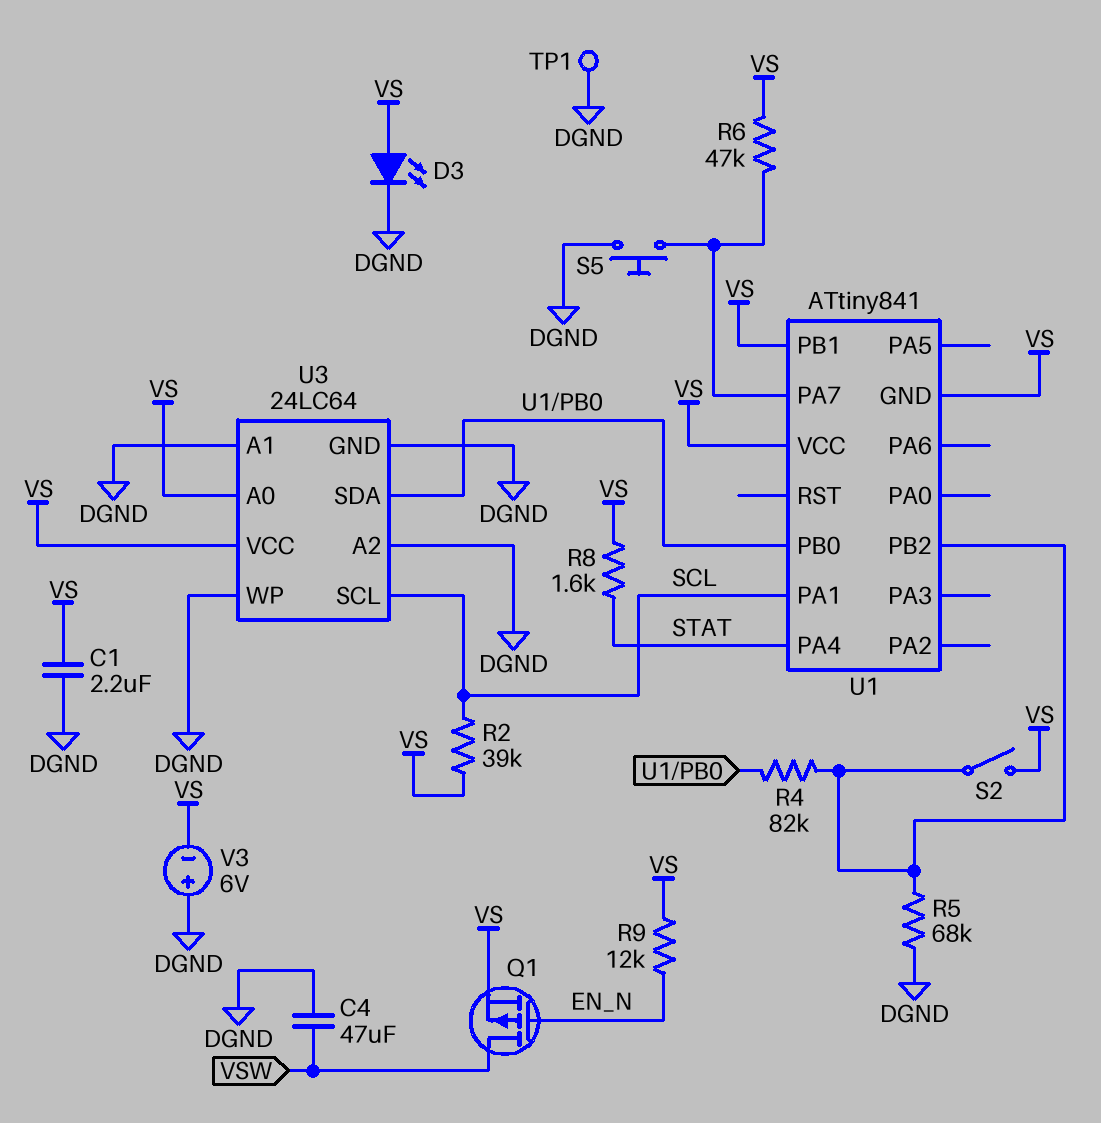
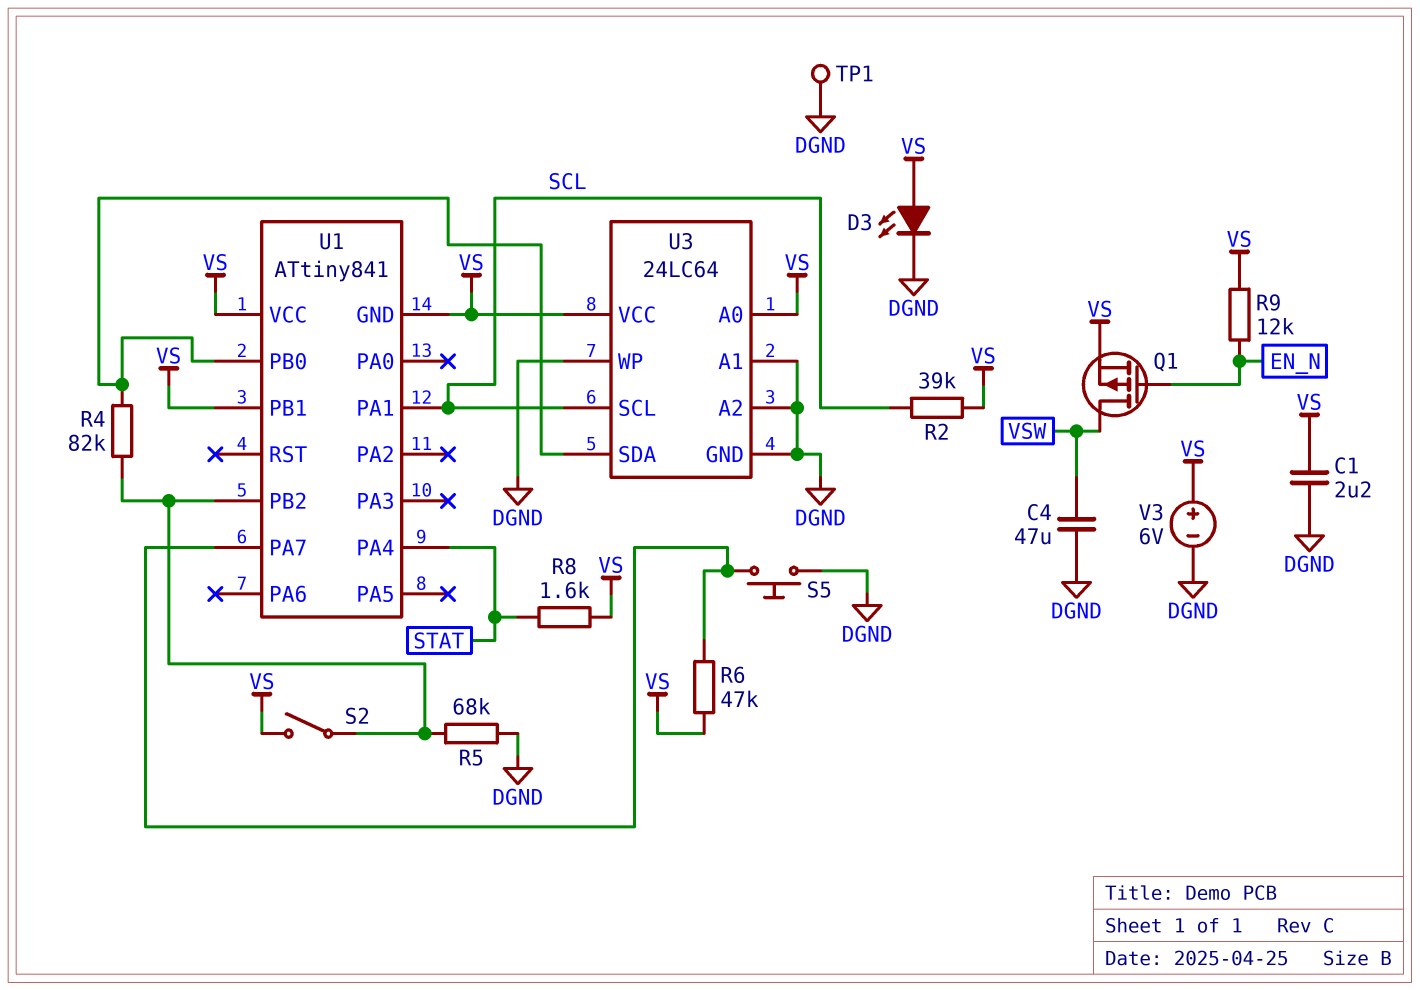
V3: 6V (plus DGND, minus VS) -> 6V (plus VS, minus DGND)

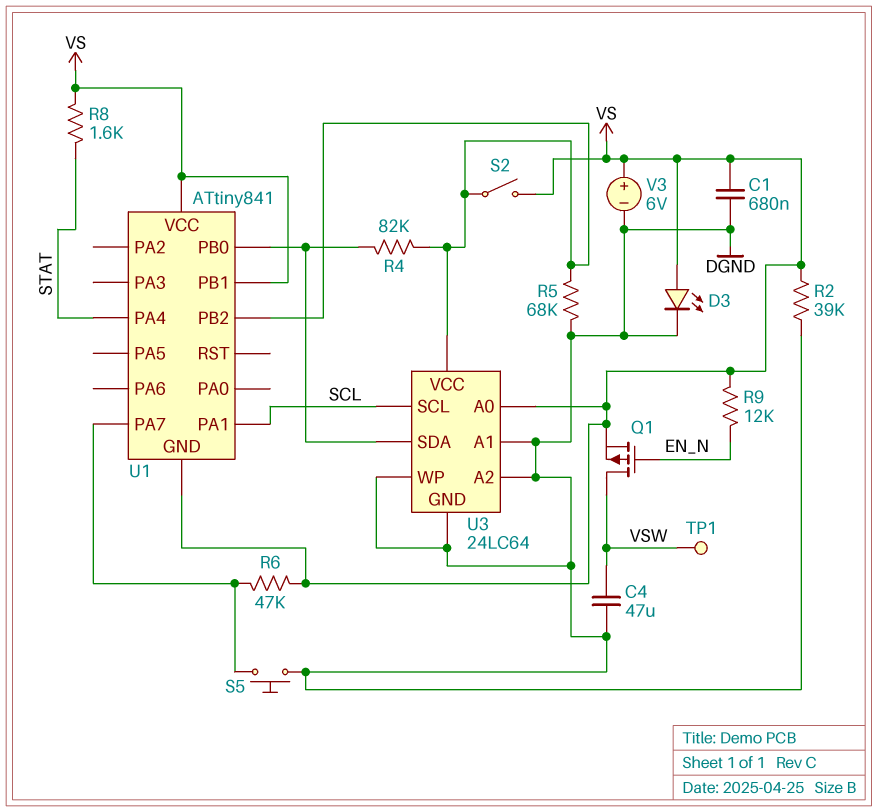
C1: 2.2uF (DGND, VS) -> 680nF (DGND, VS)
R2: 39k (SCL, VS) -> 39k (DGND, VS)
TP1: test point (DGND) -> test point (VSW)
U3 pin VCC: VS -> U1/PB2

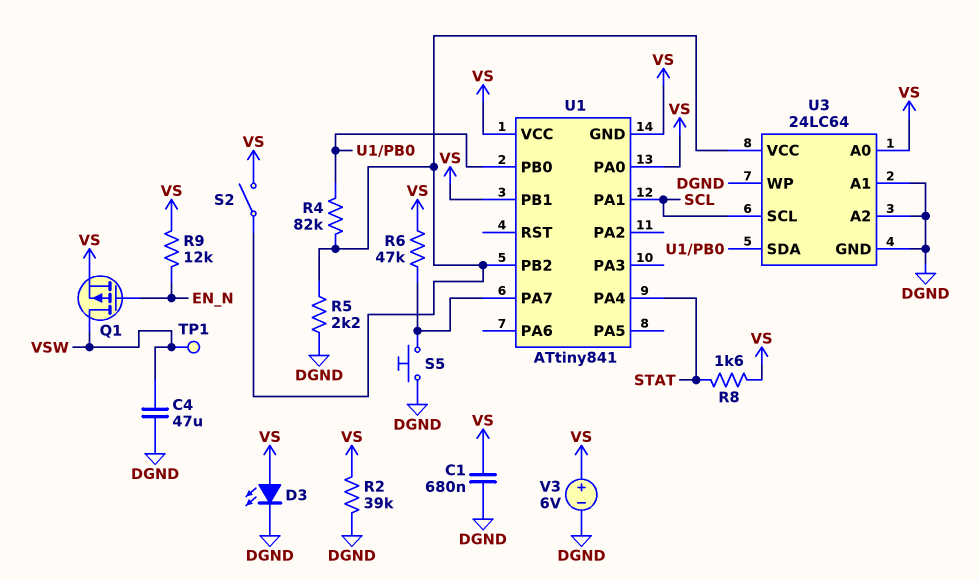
R5: 68k (DGND, U1/PB2) -> 2.2k (DGND, U1/PB2)
U1 pin PA0: none -> VS

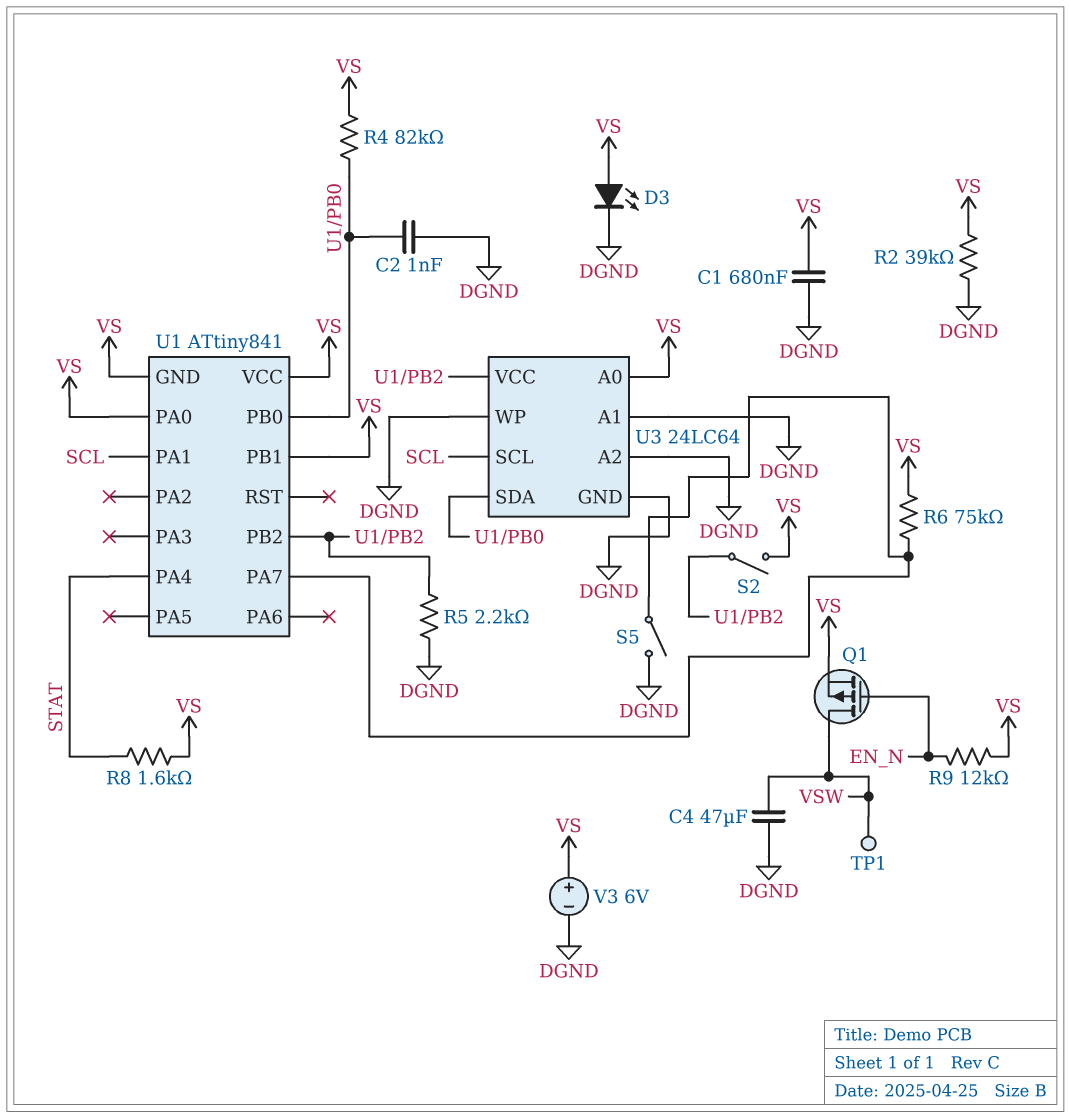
C2: none -> 1nF (DGND, U1/PB0)
R4: 82k (U1/PB0, U1/PB2) -> 82k (U1/PB0, VS)
R6: 47k (U1/PA7, VS) -> 75k (U1/PA7, VS)
S5: button (DGND, U1/PA7) -> switch (DGND, U1/PA7)

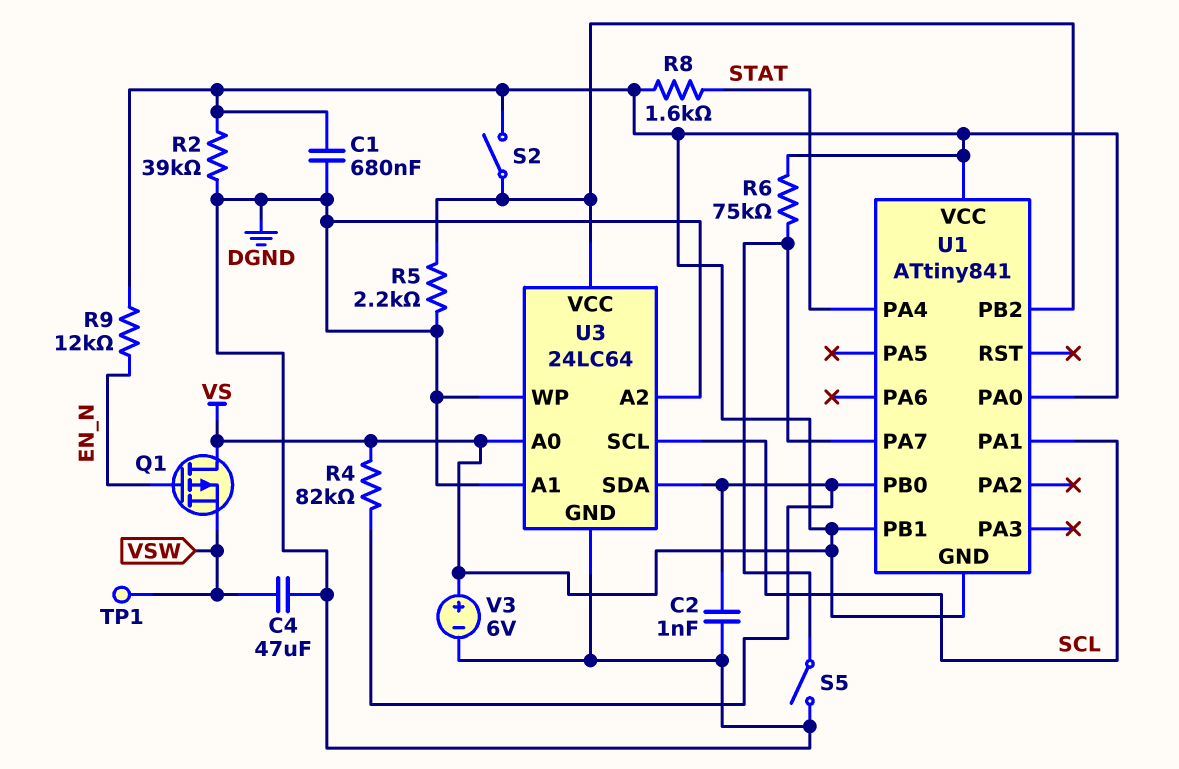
D3: LED (A VS, K DGND) -> none
Q1: PMOS (G EN_N, D VSW, S VS) -> PMOS (G EN_N, D VS, S VSW)

